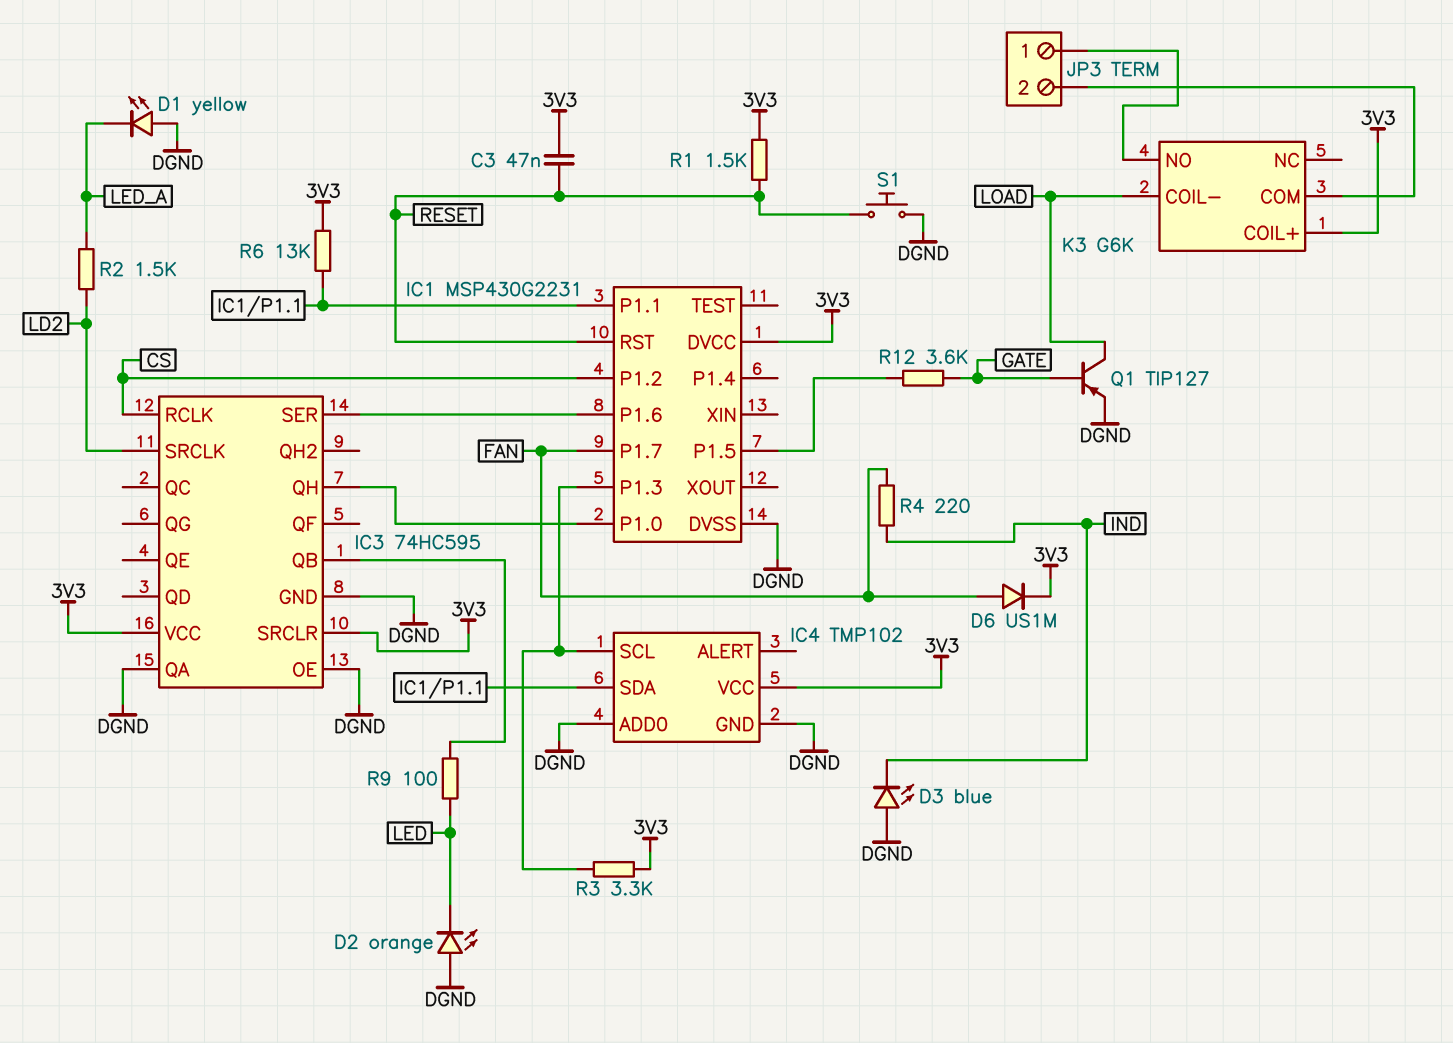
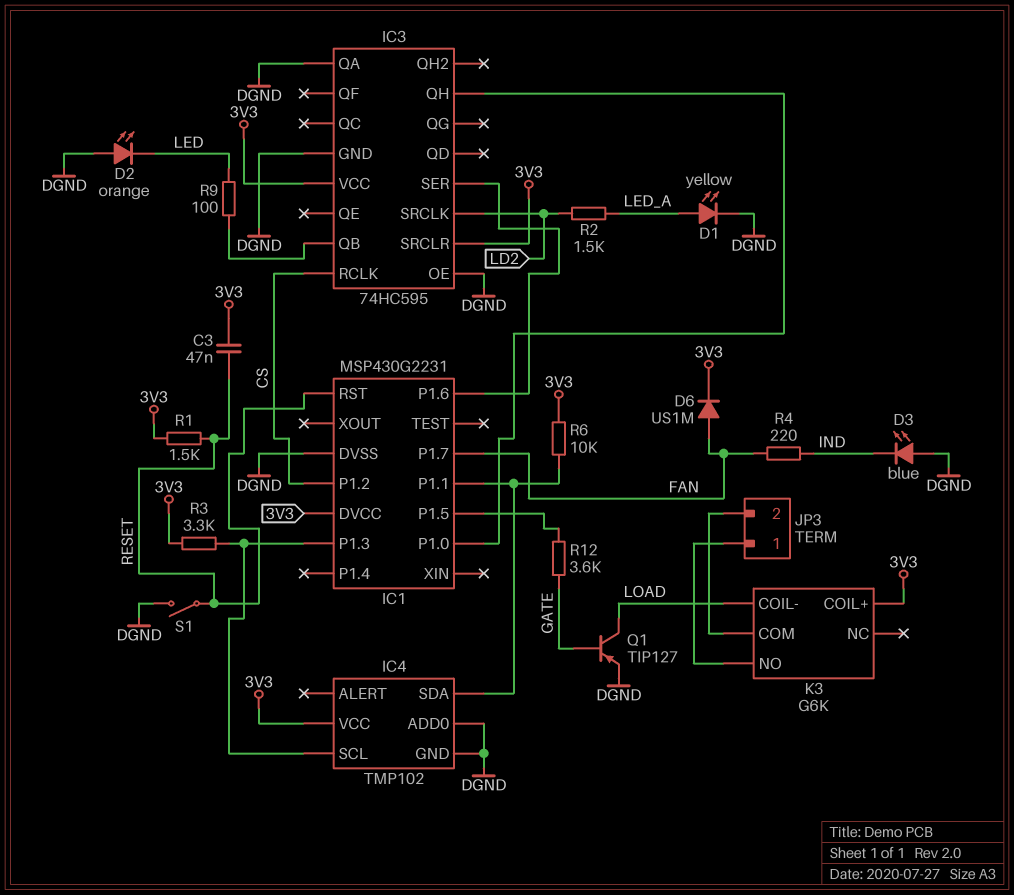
D1: LED yellow (A DGND, K LED_A) -> LED yellow (A LED_A, K DGND)
R6: 13k (3V3, IC1/P1.1) -> 10k (3V3, IC1/P1.1)
S1: button (DGND, RESET) -> switch (DGND, RESET)

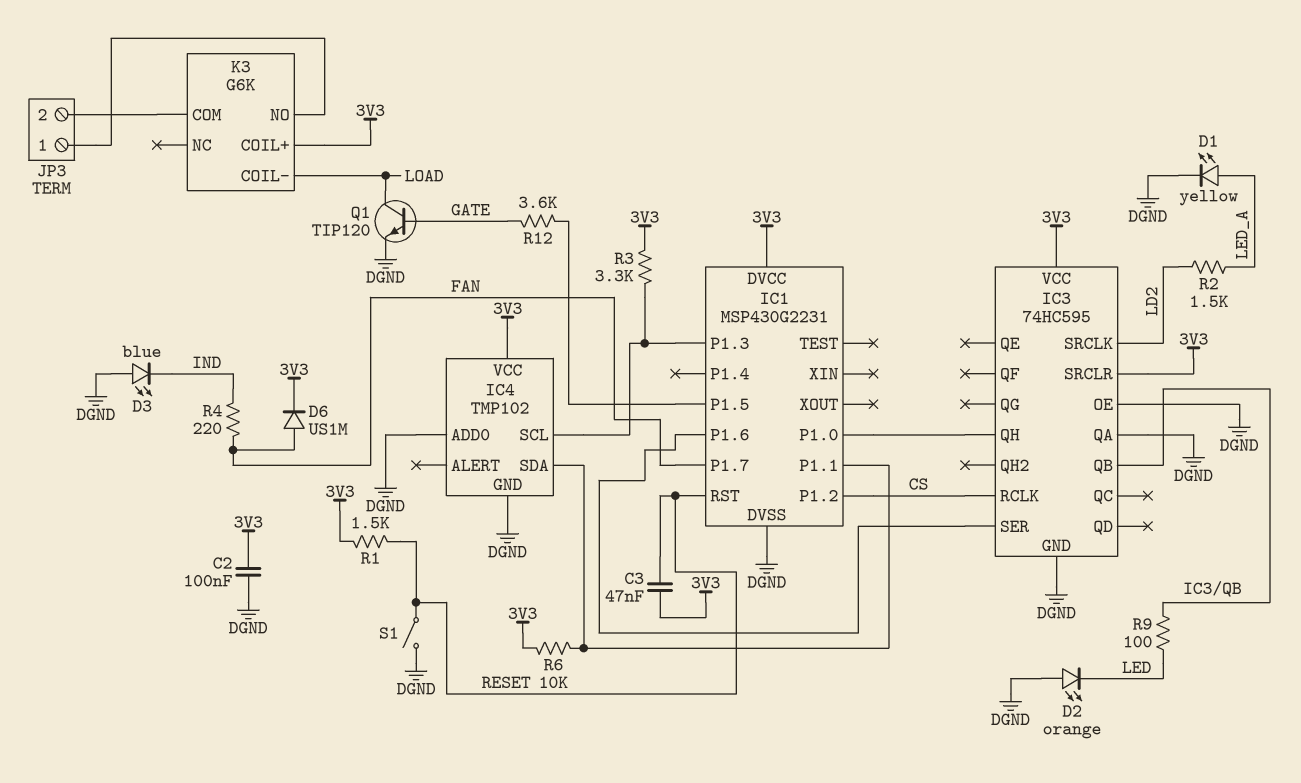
C2: none -> 100nF (3V3, DGND)
Q1: PNP TIP127 (B GATE, C LOAD, E DGND) -> NPN TIP120 (B GATE, C LOAD, E DGND)

